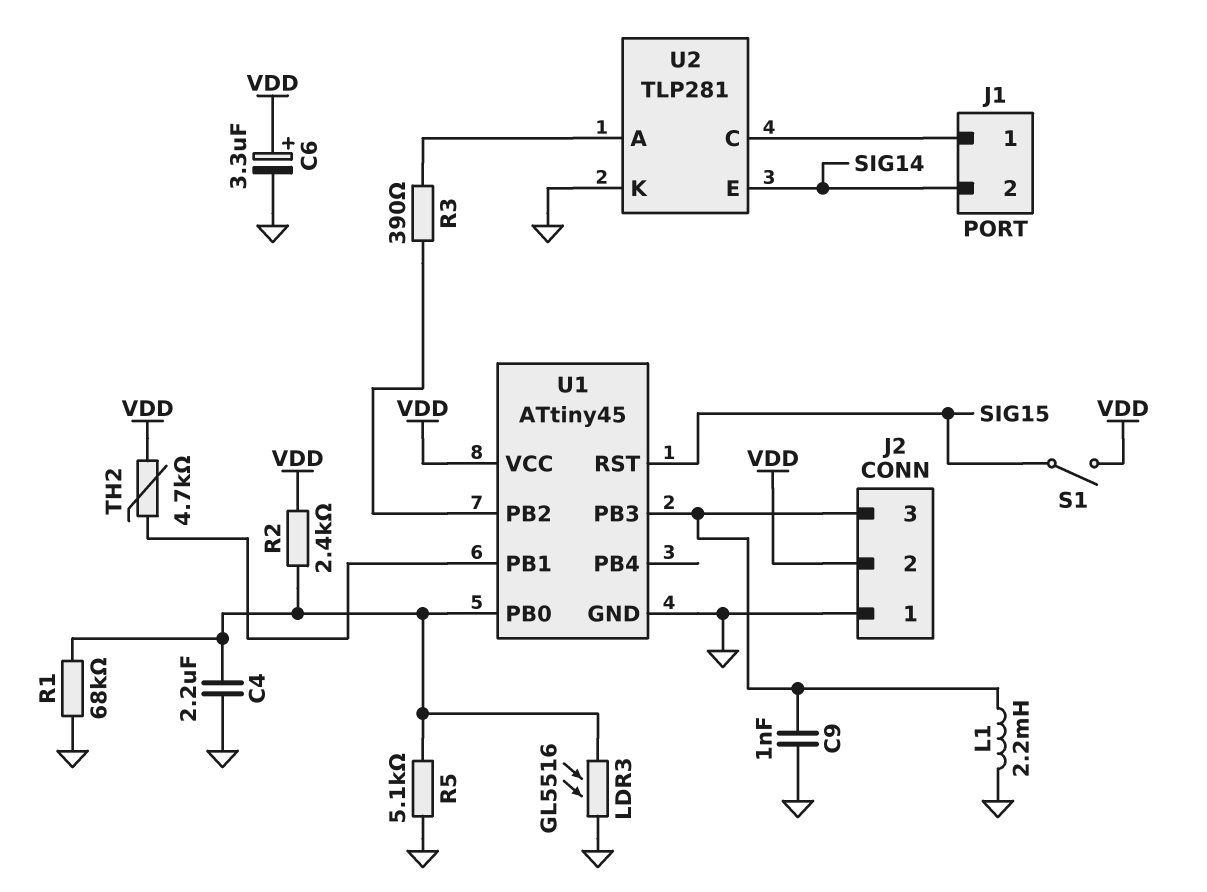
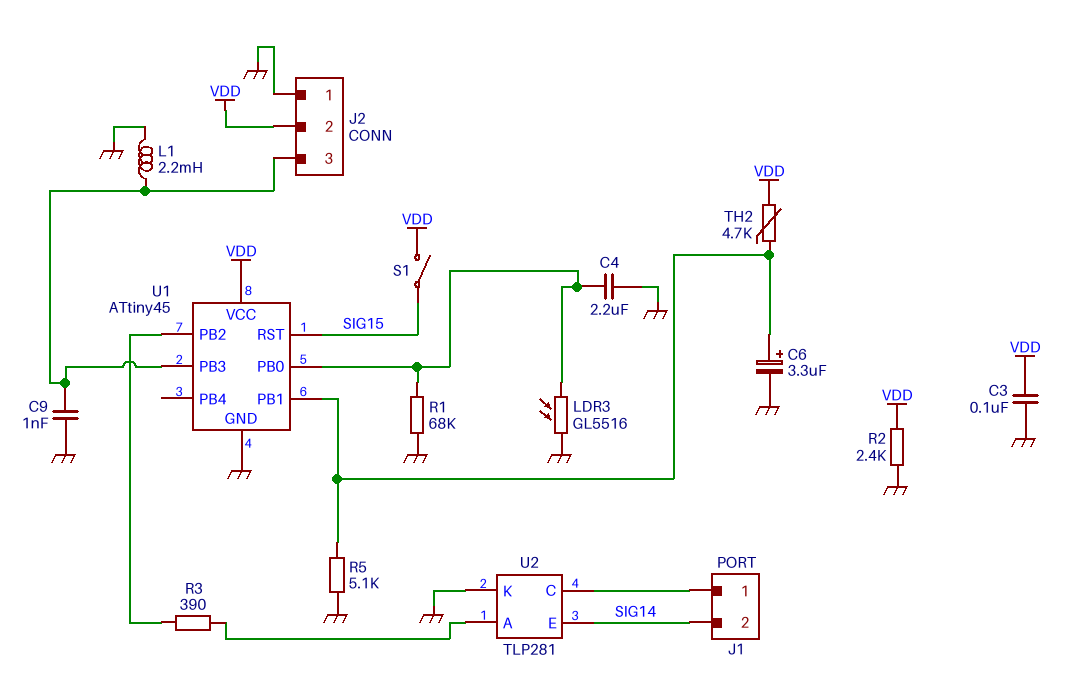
C3: none -> 100nF (GND, VDD)
C6: 3.3uF (plus VDD, minus GND) -> 3.3uF (plus U1/PB1, minus GND)
R2: 2.4k (U1/PB0, VDD) -> 2.4k (GND, VDD)
R5: 5.1k (GND, U1/PB0) -> 5.1k (GND, U1/PB1)

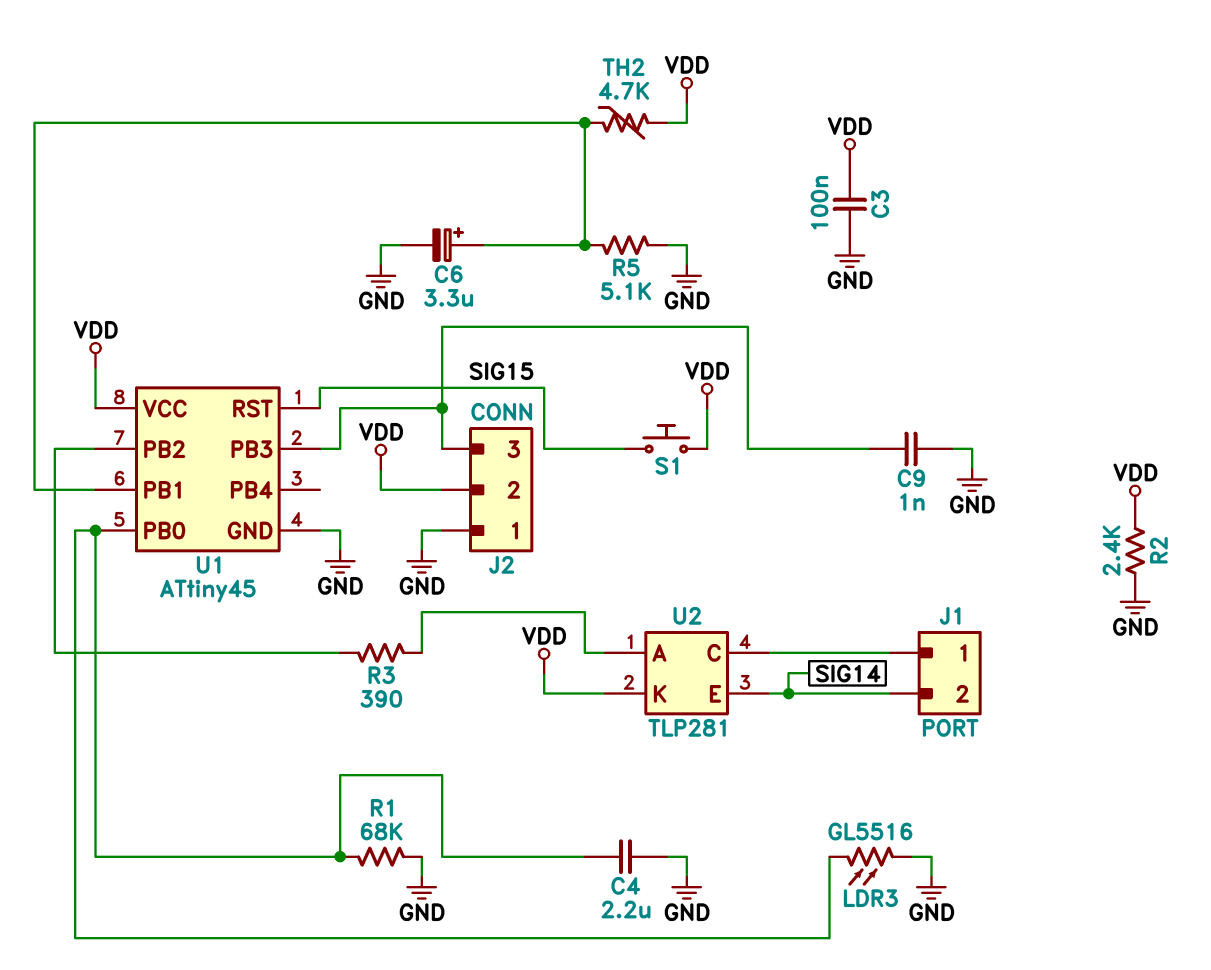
L1: 2.2mH (GND, J2/3) -> none
S1: switch (SIG15, VDD) -> button (SIG15, VDD)
U2 pin K: GND -> VDD

